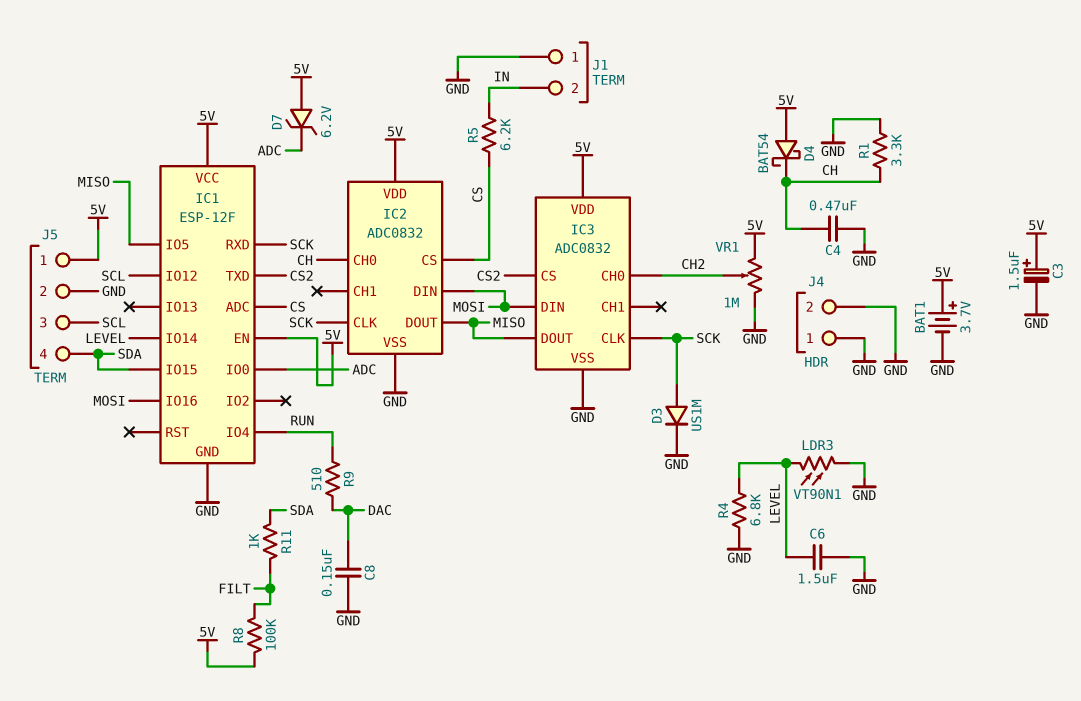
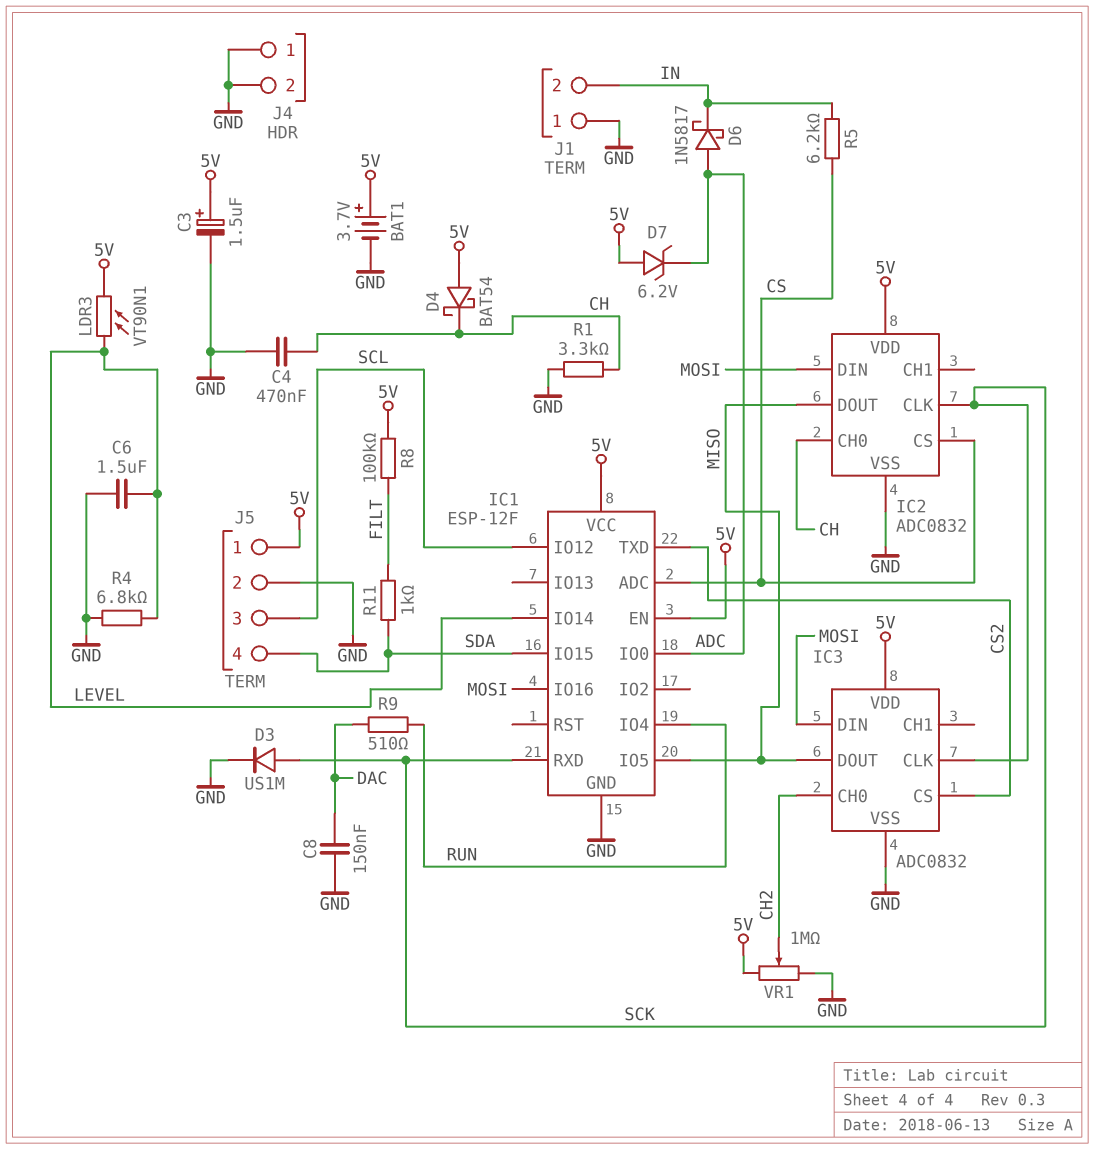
D6: none -> schottky 1N5817 (A ADC, K IN)
LDR3: VT90N1 (GND, LEVEL) -> VT90N1 (5V, LEVEL)

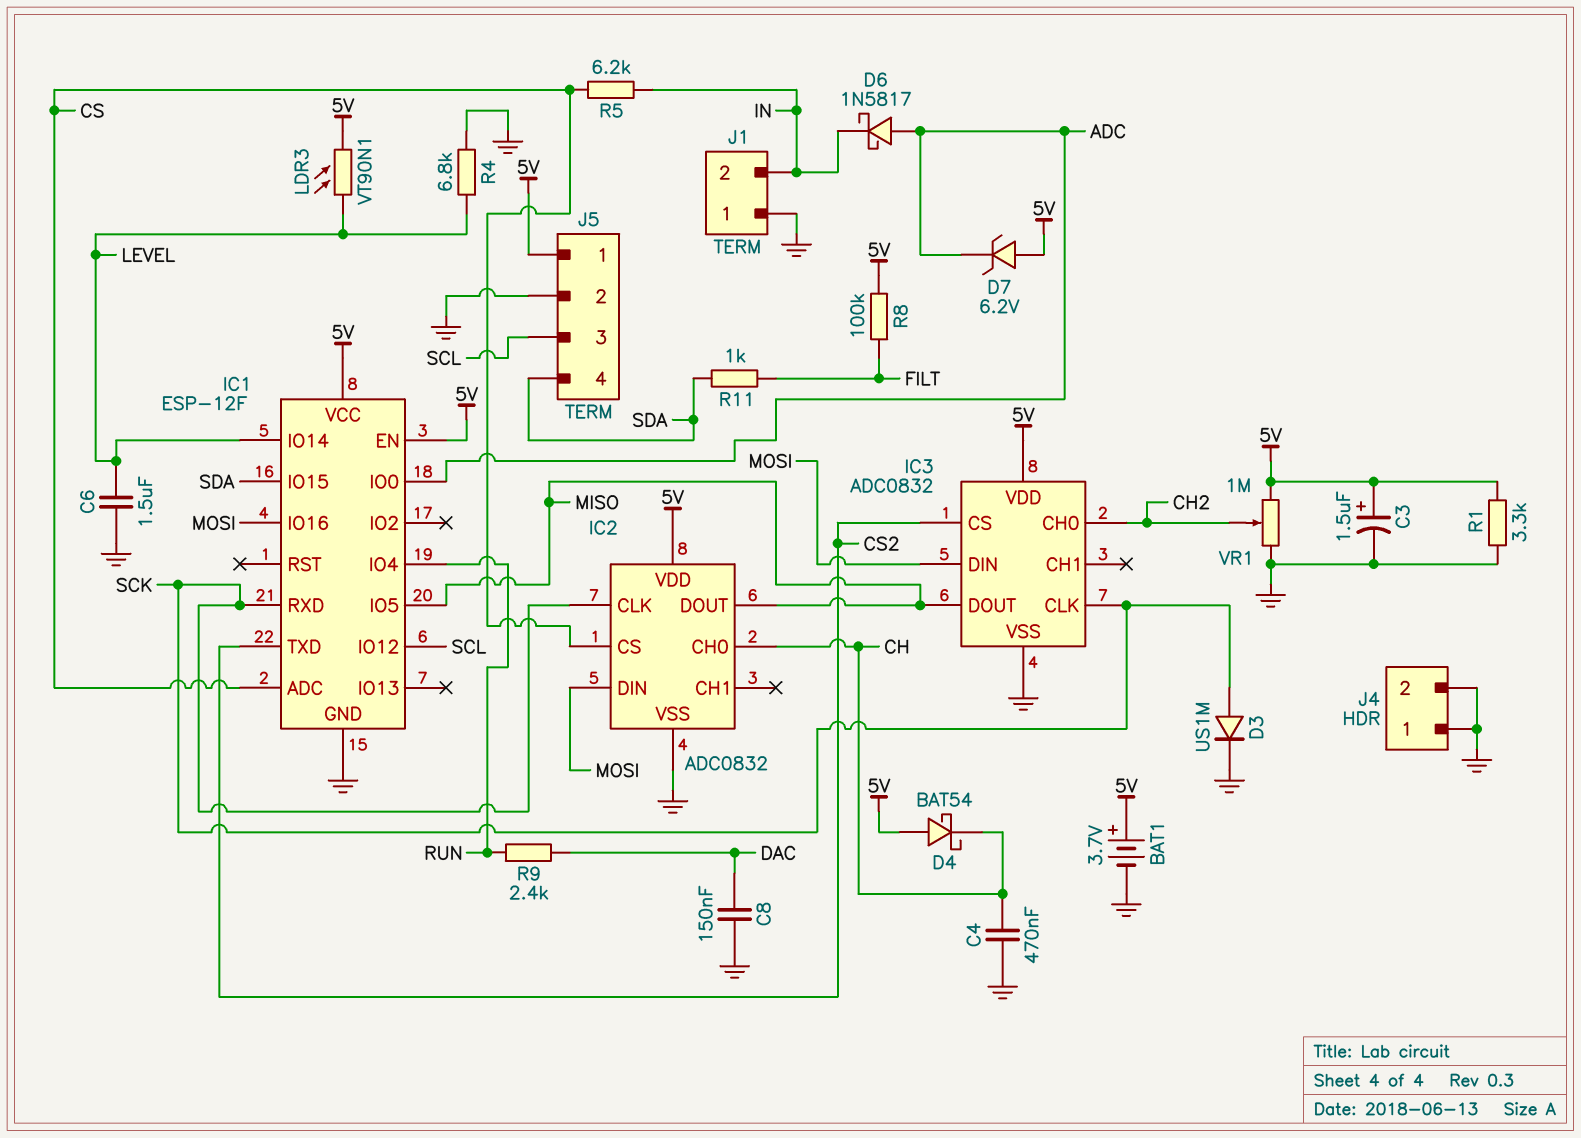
R1: 3.3k (CH, GND) -> 3.3k (5V, GND)
R9: 510 (DAC, RUN) -> 2.4k (DAC, RUN)

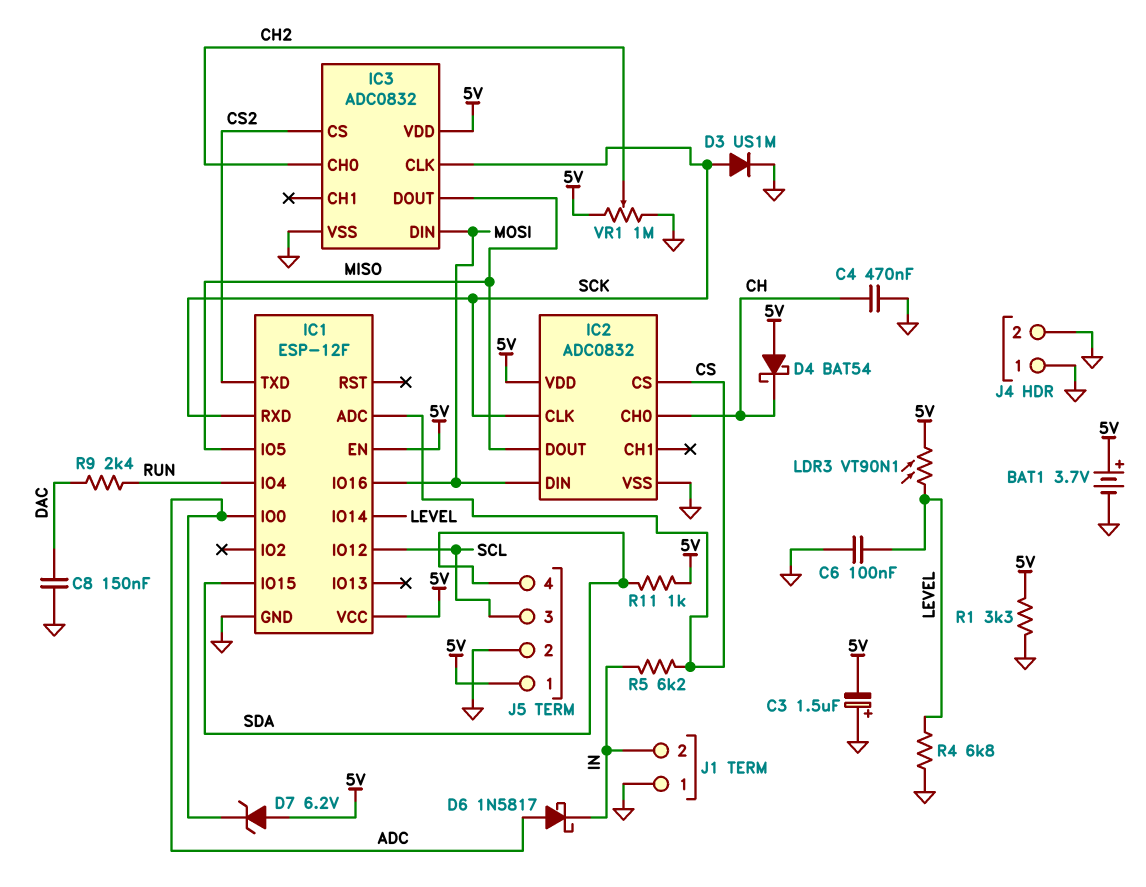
C3: 1.5uF (plus 5V, minus GND) -> 1.5uF (plus GND, minus 5V)
C6: 1.5uF (GND, LEVEL) -> 100nF (GND, LEVEL)
R8: 100k (5V, FILT) -> none
R11: 1k (FILT, SDA) -> 1k (5V, SDA)

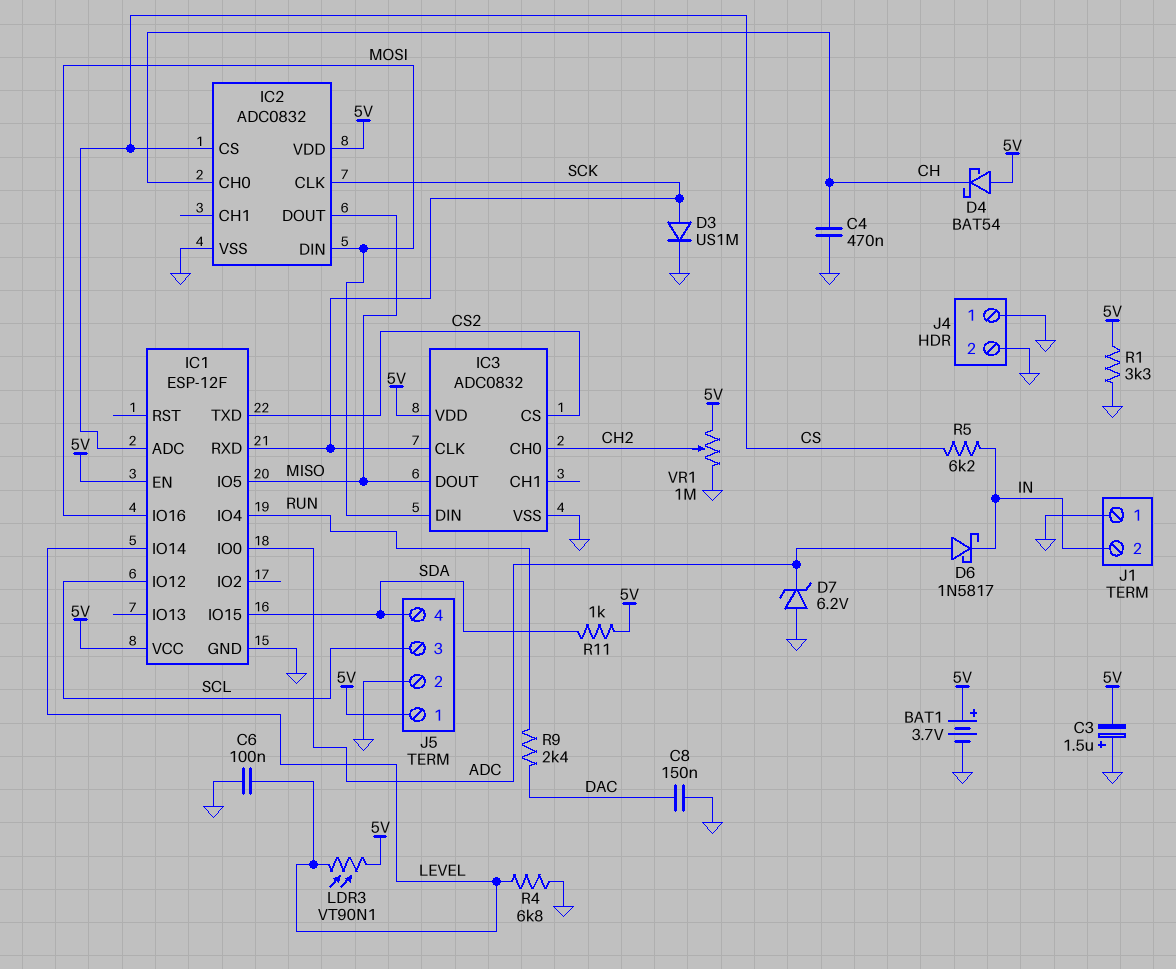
D7: zener 6.2V (A 5V, K ADC) -> zener 6.2V (A GND, K ADC)

